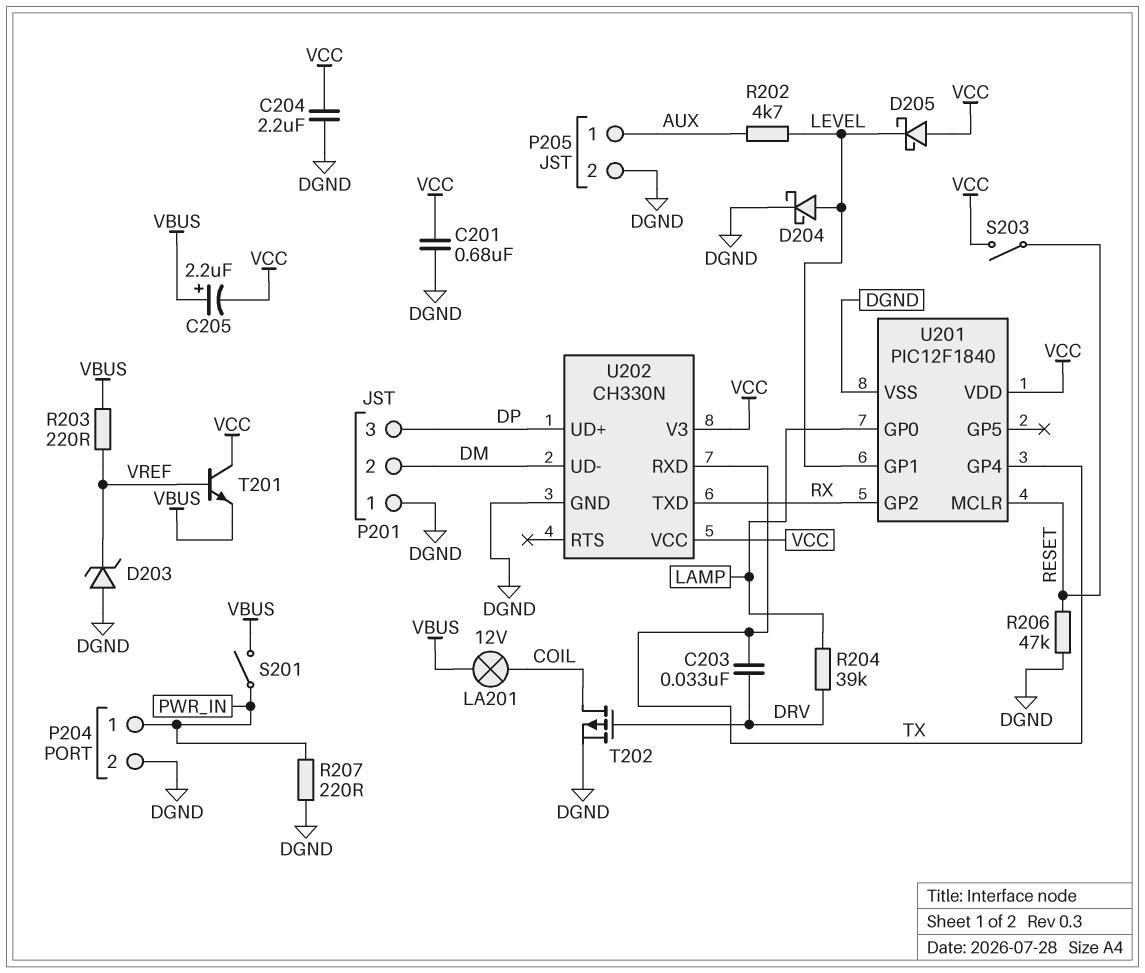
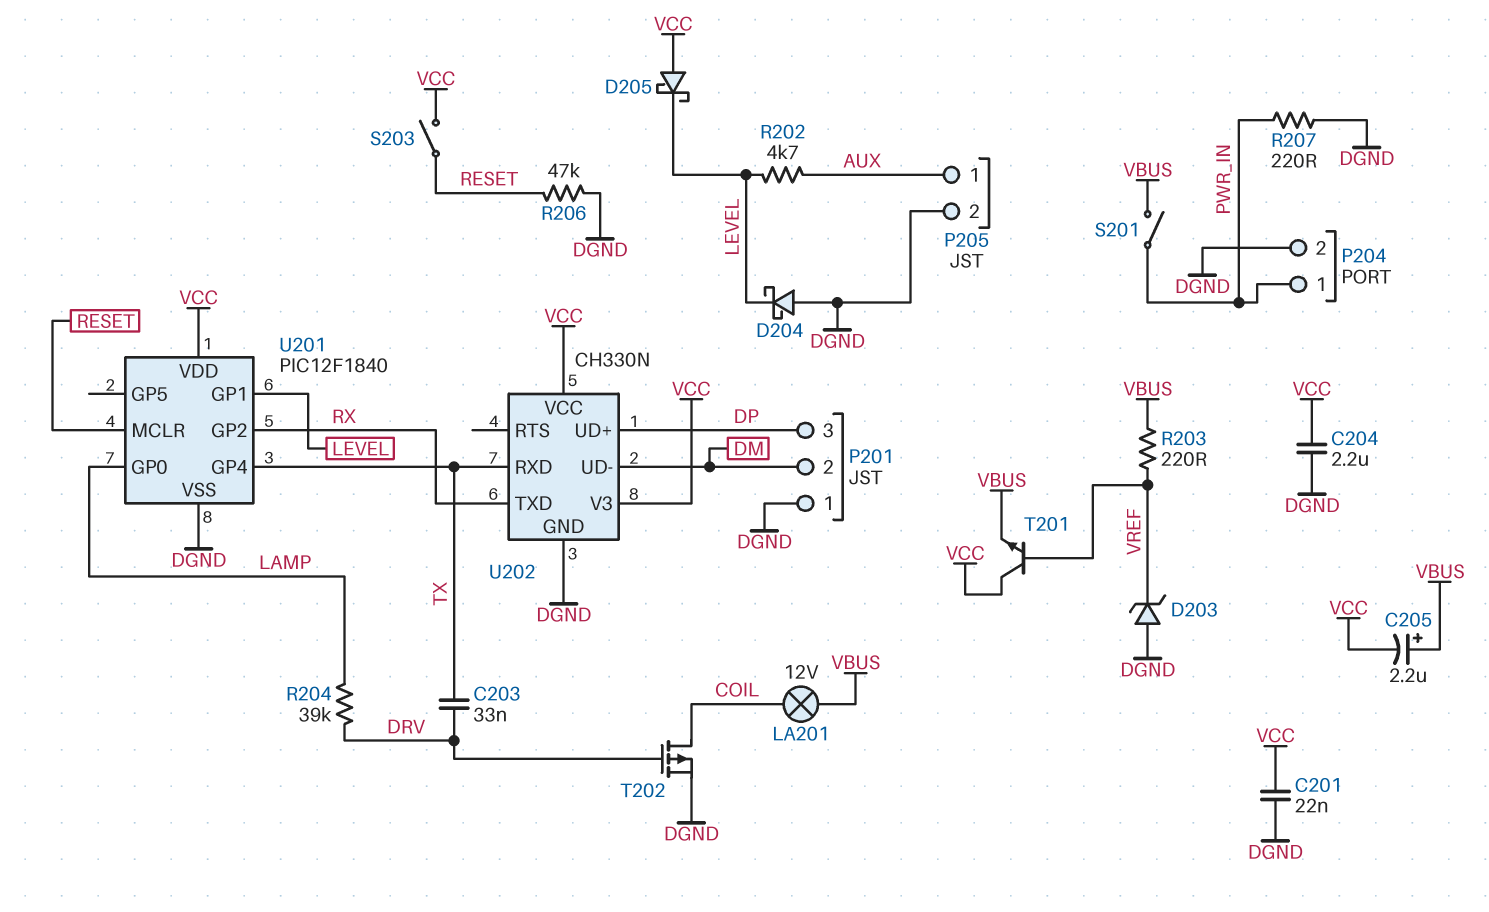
C201: 680nF (DGND, VCC) -> 22nF (DGND, VCC)
D204: schottky (A LEVEL, K DGND) -> schottky (A DGND, K LEVEL)

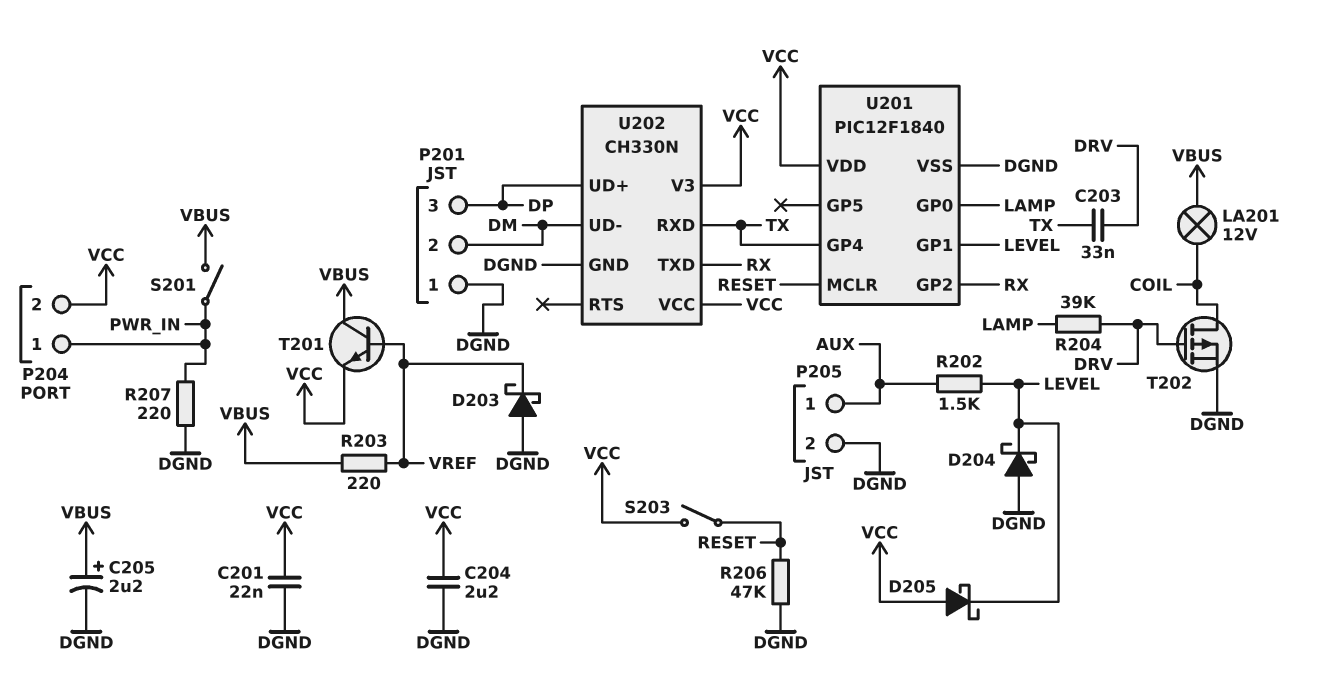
C205: 2.2uF (plus VBUS, minus VCC) -> 2.2uF (plus VBUS, minus DGND)
D203: zener (A DGND, K VREF) -> schottky (A DGND, K VREF)
P204 pin 2: DGND -> VCC
R202: 4.7k (AUX, LEVEL) -> 1.5k (AUX, LEVEL)
T201: NPN (B VREF, C VCC, E VBUS) -> NPN (B VREF, C VBUS, E VCC)

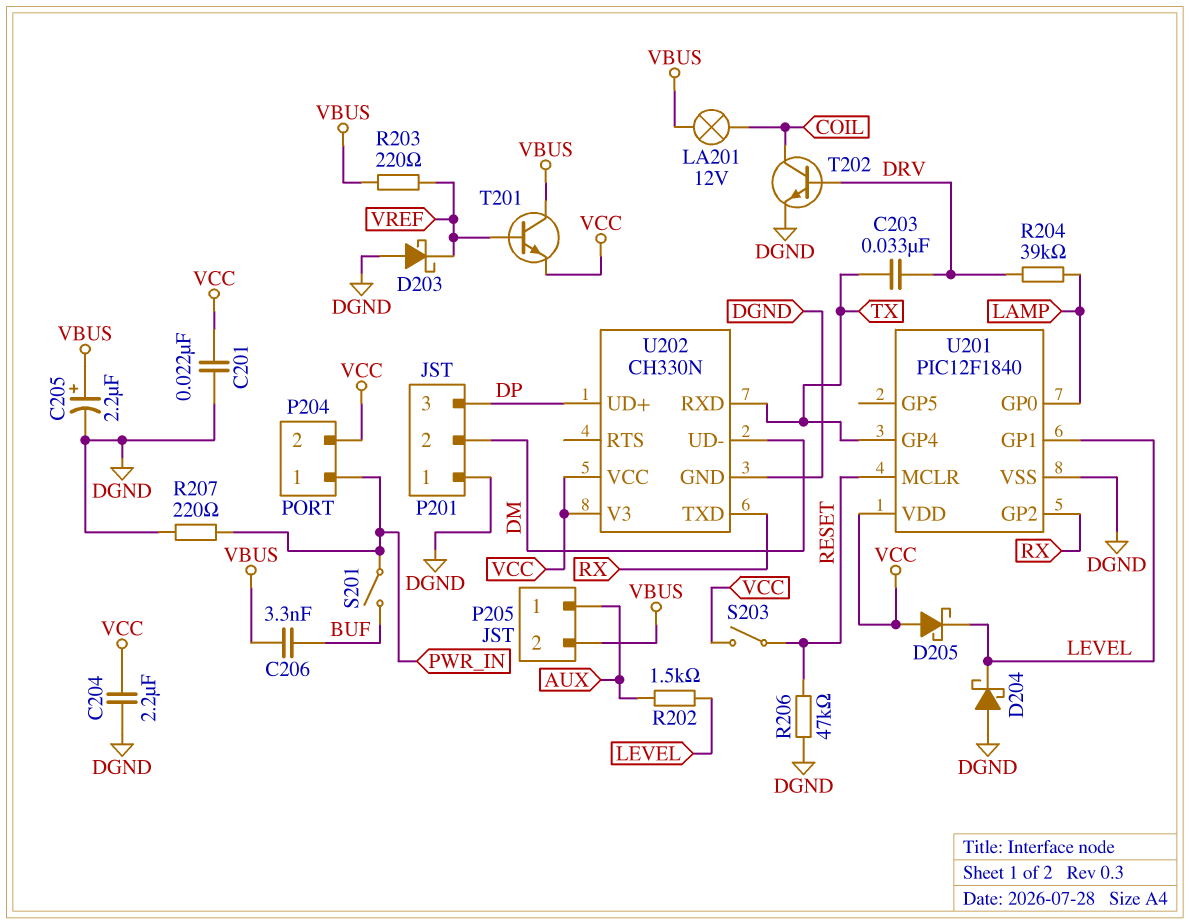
C206: none -> 3.3nF (BUF, VBUS)
P205 pin 2: DGND -> VBUS
S201: switch (PWR_IN, VBUS) -> switch (BUF, PWR_IN)
T202: PMOS (G DRV, D COIL, S DGND) -> NPN (B DRV, C COIL, E DGND)

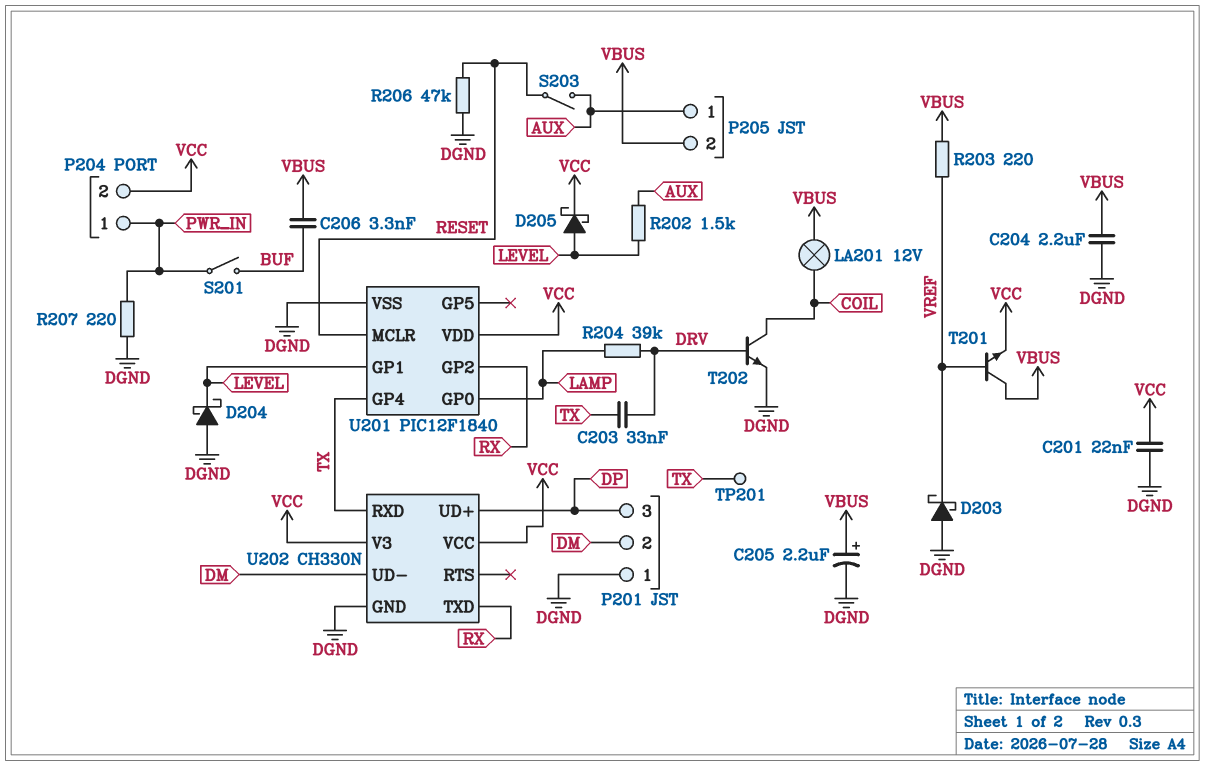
C204: 2.2uF (DGND, VCC) -> 2.2uF (DGND, VBUS)
D205: schottky (A VCC, K LEVEL) -> schottky (A LEVEL, K VCC)
S203: switch (RESET, VCC) -> switch (AUX, RESET)
TP201: none -> test point (TX)

